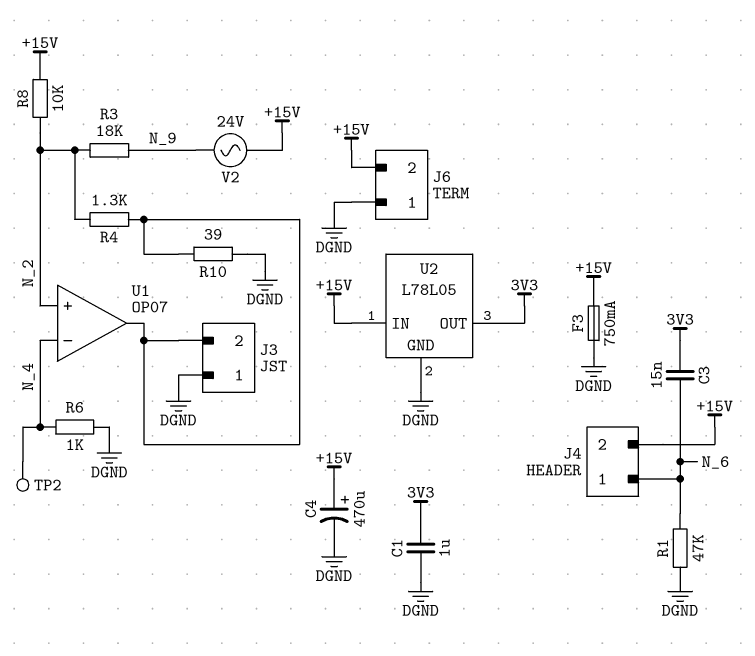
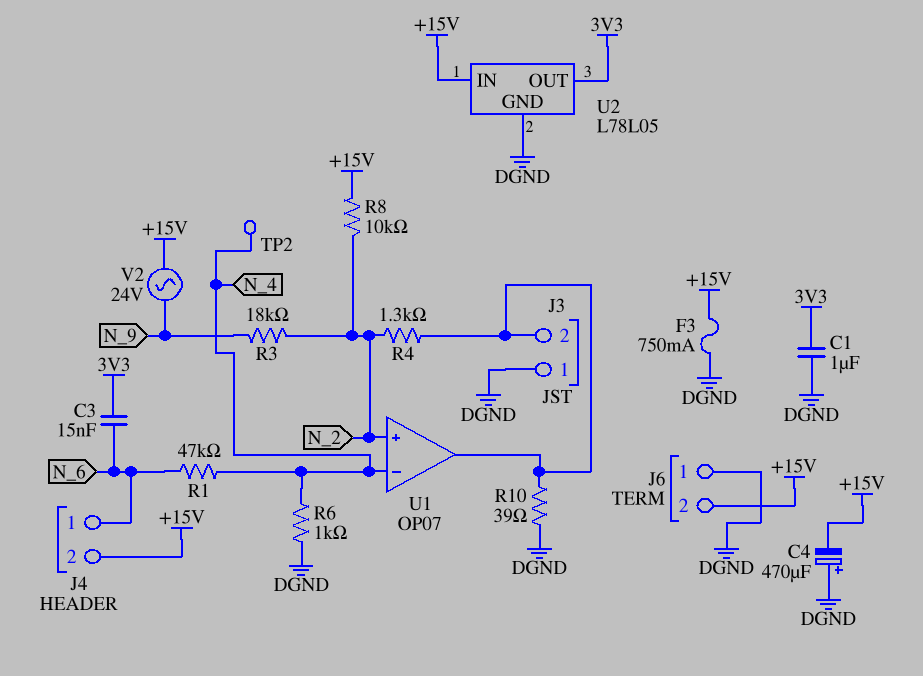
C4: 470uF (plus +15V, minus DGND) -> 470uF (plus DGND, minus +15V)
R1: 47k (DGND, N_6) -> 47k (N_4, N_6)

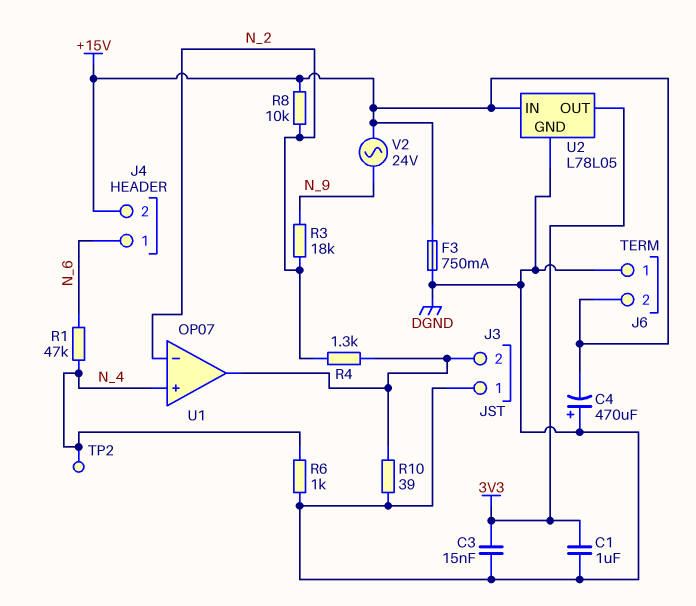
C3: 15nF (3V3, N_6) -> 15nF (3V3, DGND)
U1 pin in+: N_2 -> N_4
U1 pin in-: N_4 -> N_2

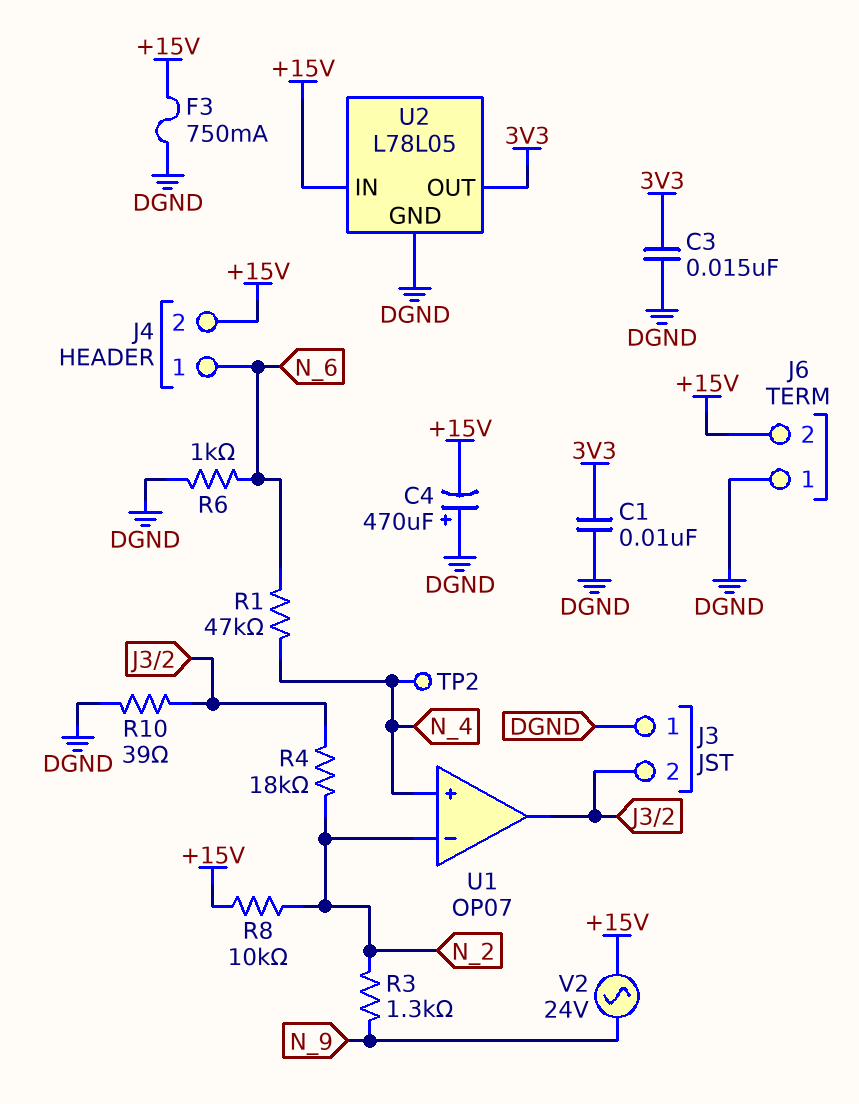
C1: 1uF (3V3, DGND) -> 10nF (3V3, DGND)
R3: 18k (N_2, N_9) -> 1.3k (N_2, N_9)
R4: 1.3k (J3/2, N_2) -> 18k (J3/2, N_2)
R6: 1k (DGND, N_4) -> 1k (DGND, N_6)

